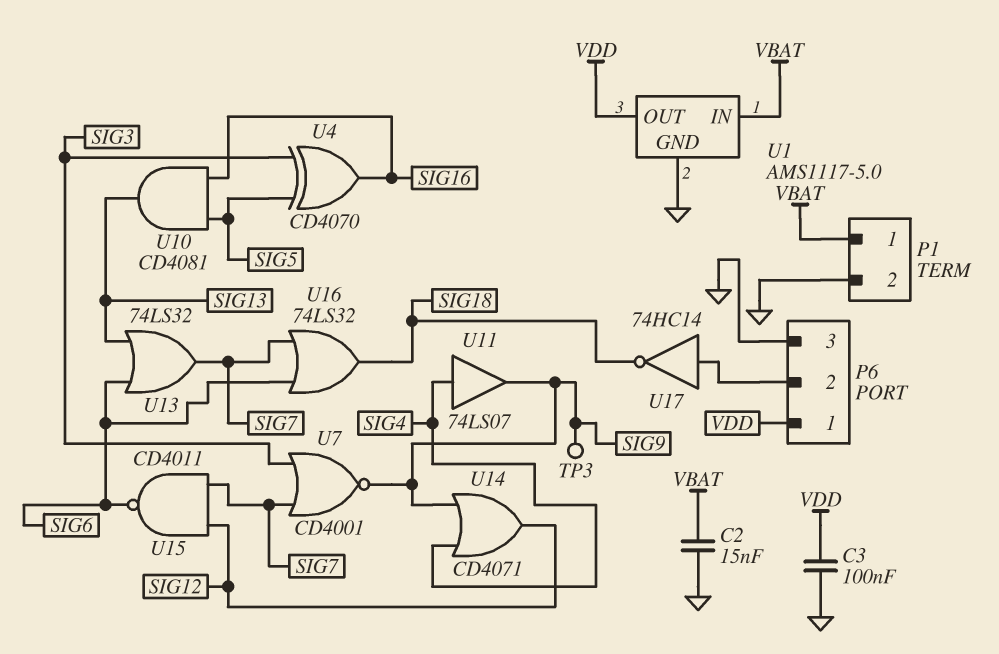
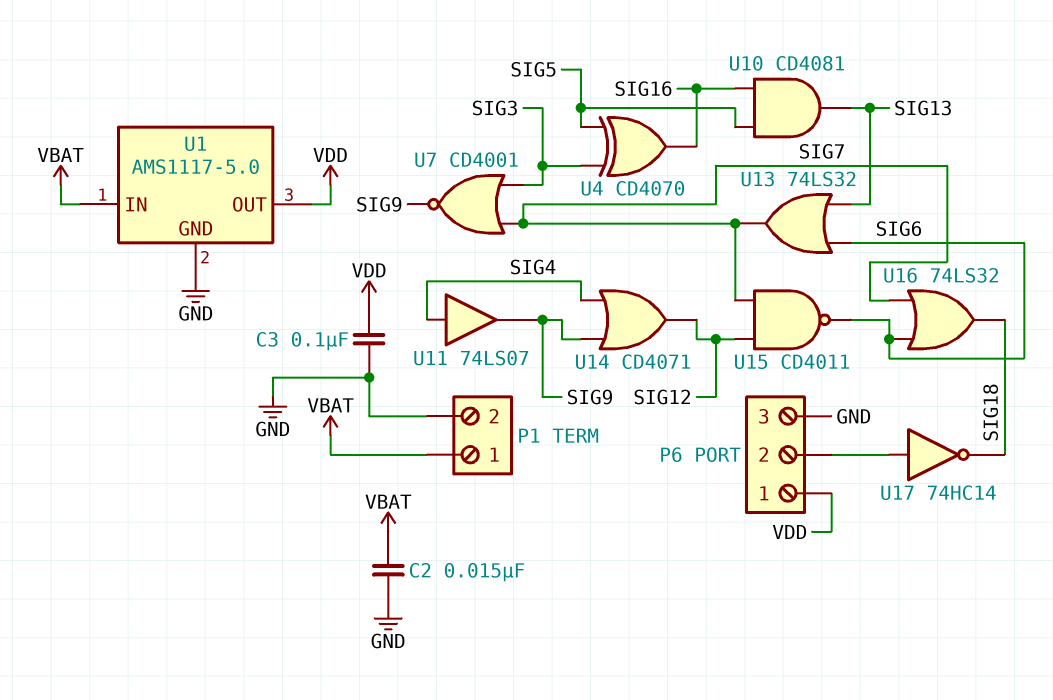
TP3: test point (SIG9) -> none

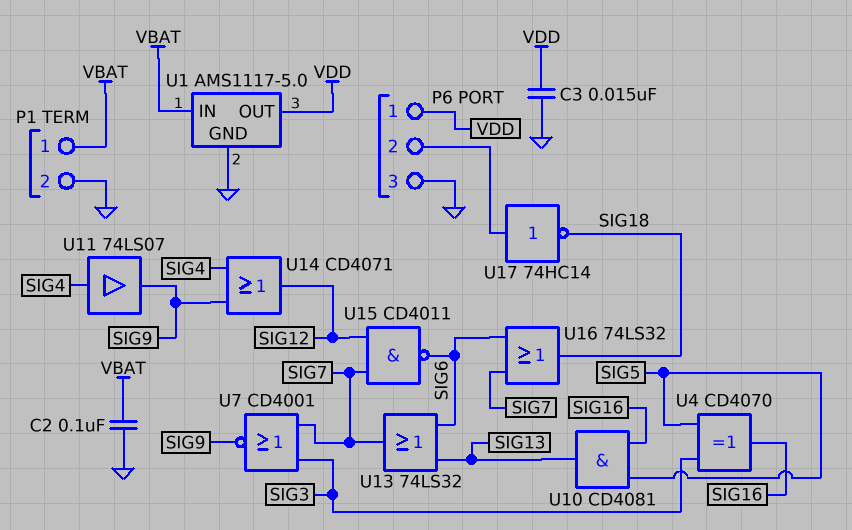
C2: 15nF (GND, VBAT) -> 100nF (GND, VBAT)
C3: 100nF (GND, VDD) -> 15nF (GND, VDD)

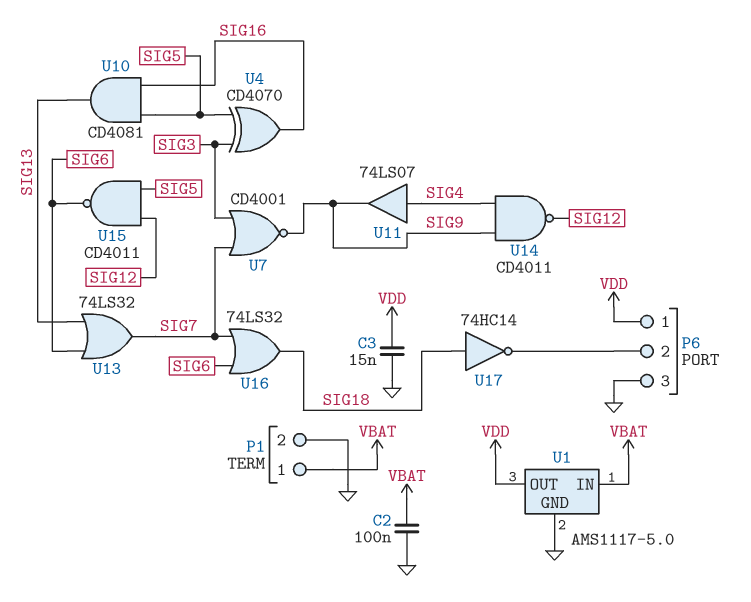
U14: OR CD4071 (in SIG4, in SIG9, out SIG12) -> NAND CD4011 (in SIG4, in SIG9, out SIG12)
U15: NAND CD4011 (in SIG7, in SIG12, out SIG6) -> NAND CD4011 (in SIG5, in SIG12, out SIG6)
U17: NOT 74HC14 (in P6/2, out SIG18) -> NOT 74HC14 (in SIG18, out P6/2)

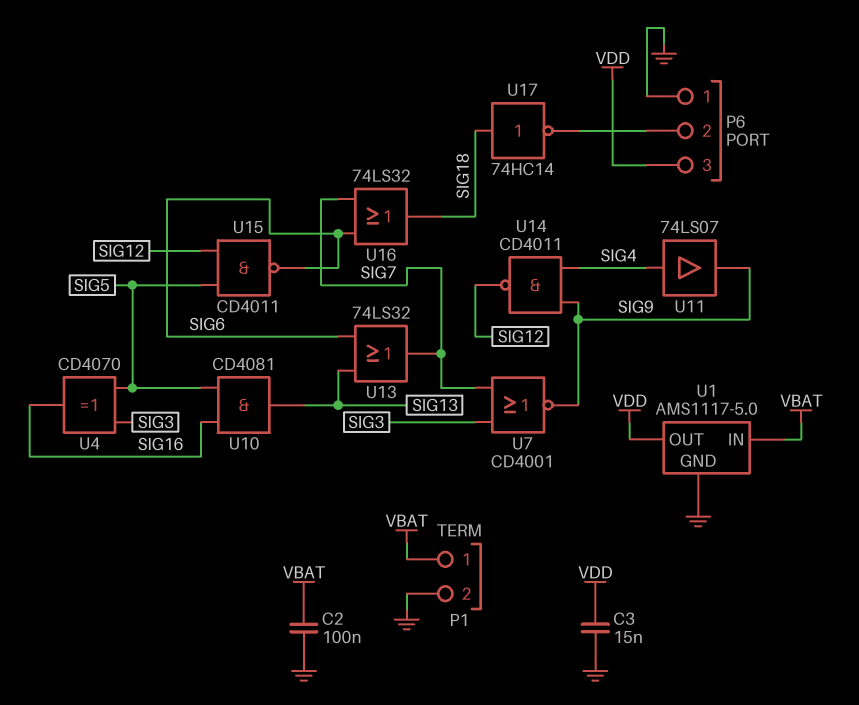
P6 pin 1: VDD -> GND
P6 pin 3: GND -> VDD

